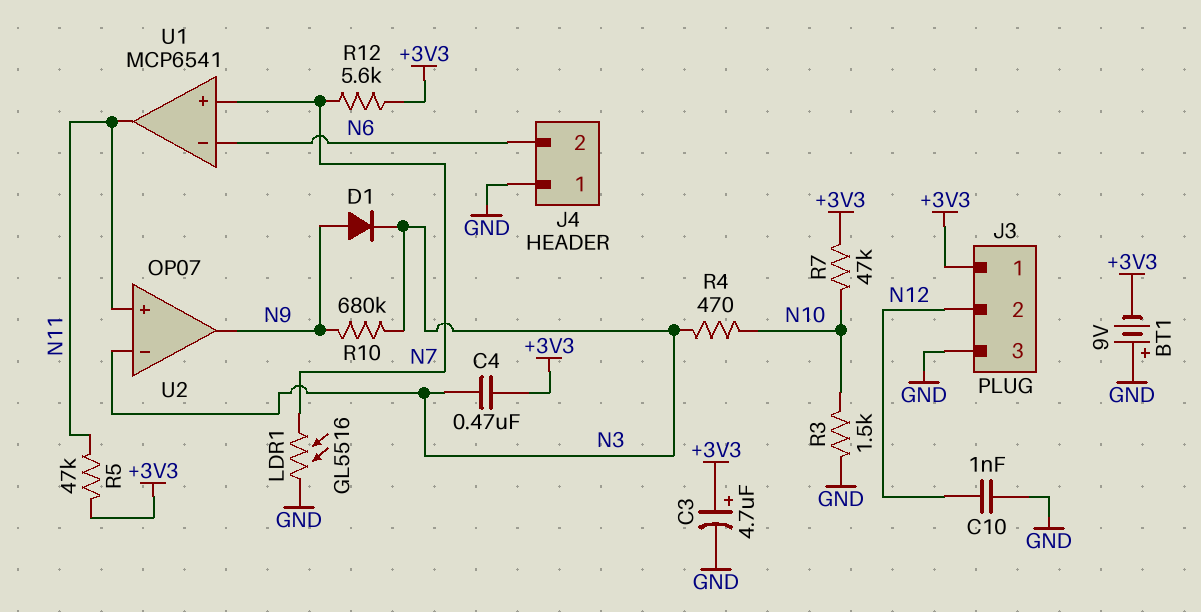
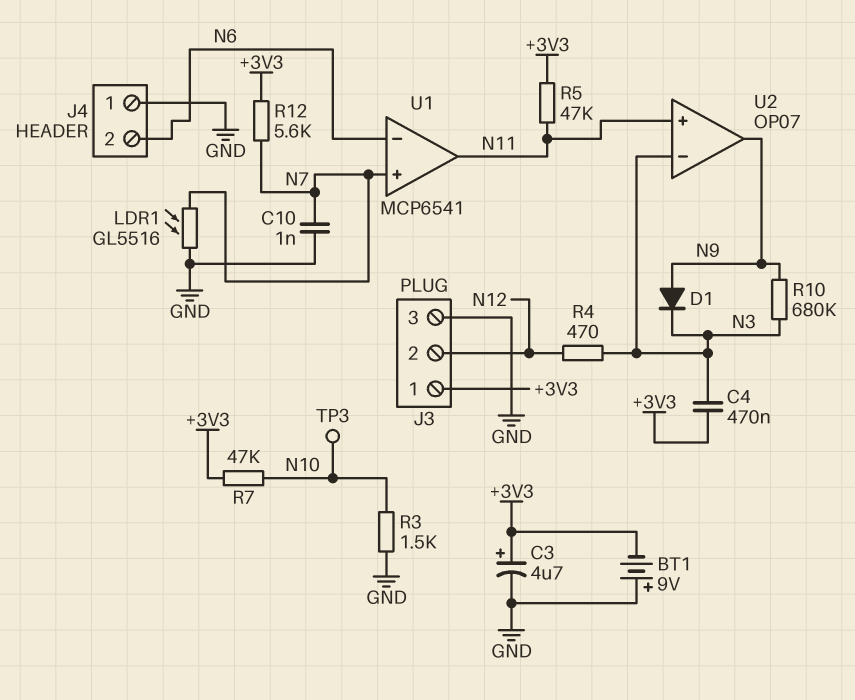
C10: 1nF (GND, N12) -> 1nF (GND, N7)
R4: 470 (N3, N10) -> 470 (N3, N12)
TP3: none -> test point (N10)

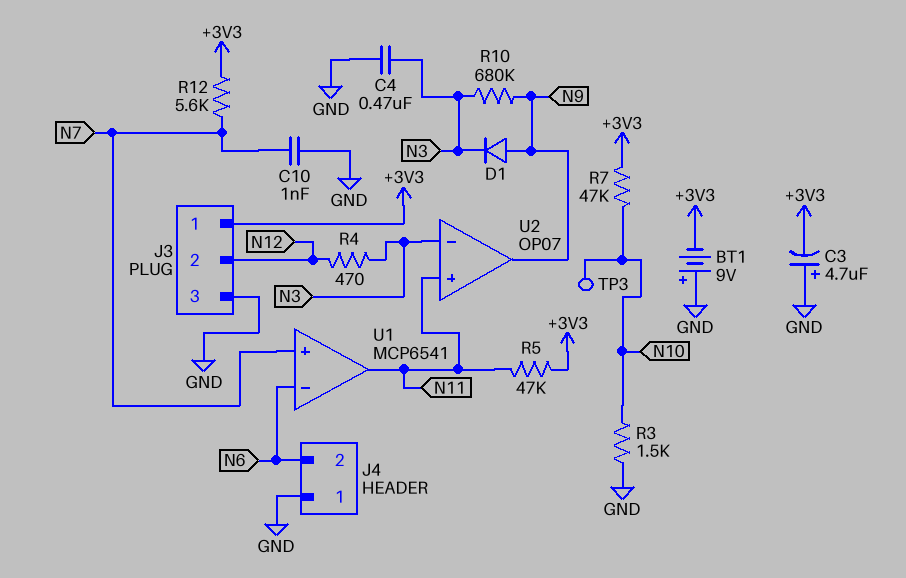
C3: 4.7uF (plus +3V3, minus GND) -> 4.7uF (plus GND, minus +3V3)
C4: 470nF (+3V3, N3) -> 470nF (GND, N3)
LDR1: GL5516 (GND, N7) -> none

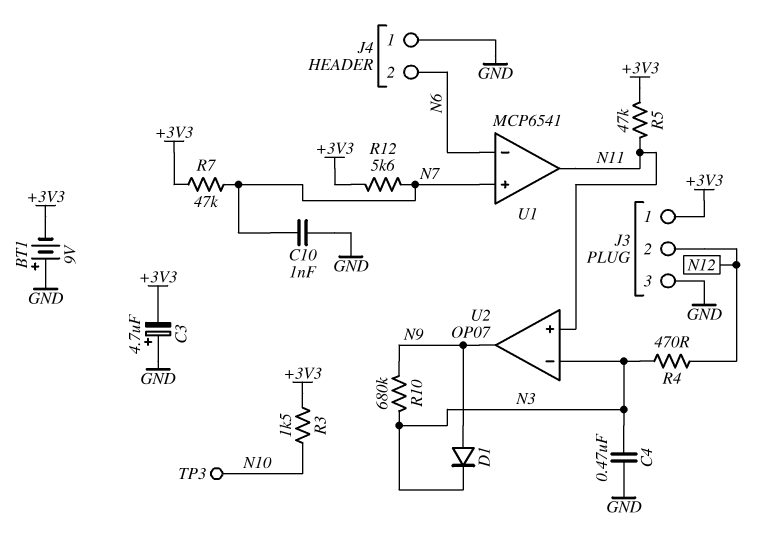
R3: 1.5k (GND, N10) -> 1.5k (+3V3, N10)
R7: 47k (+3V3, N10) -> 47k (+3V3, N7)

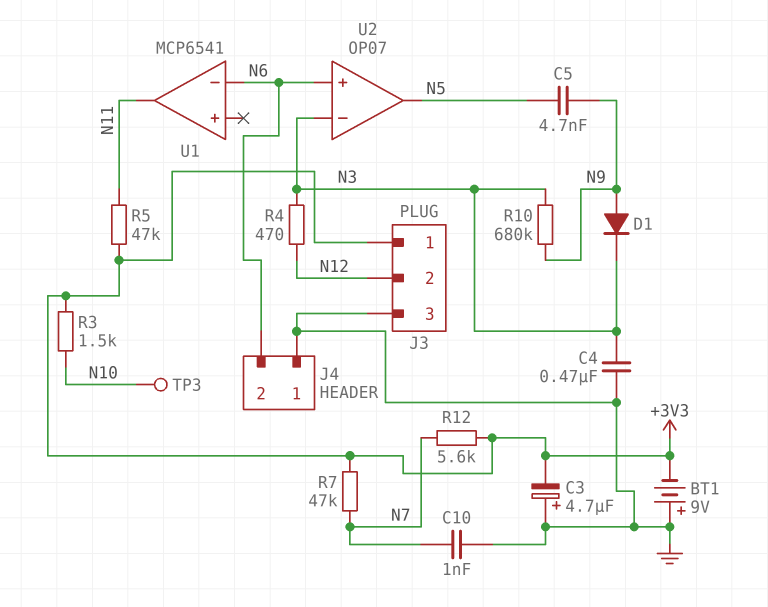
C5: none -> 4.7nF (N5, N9)
U1 pin in+: N7 -> none
U2 pin in+: N11 -> N6
U2 pin out: N9 -> N5

